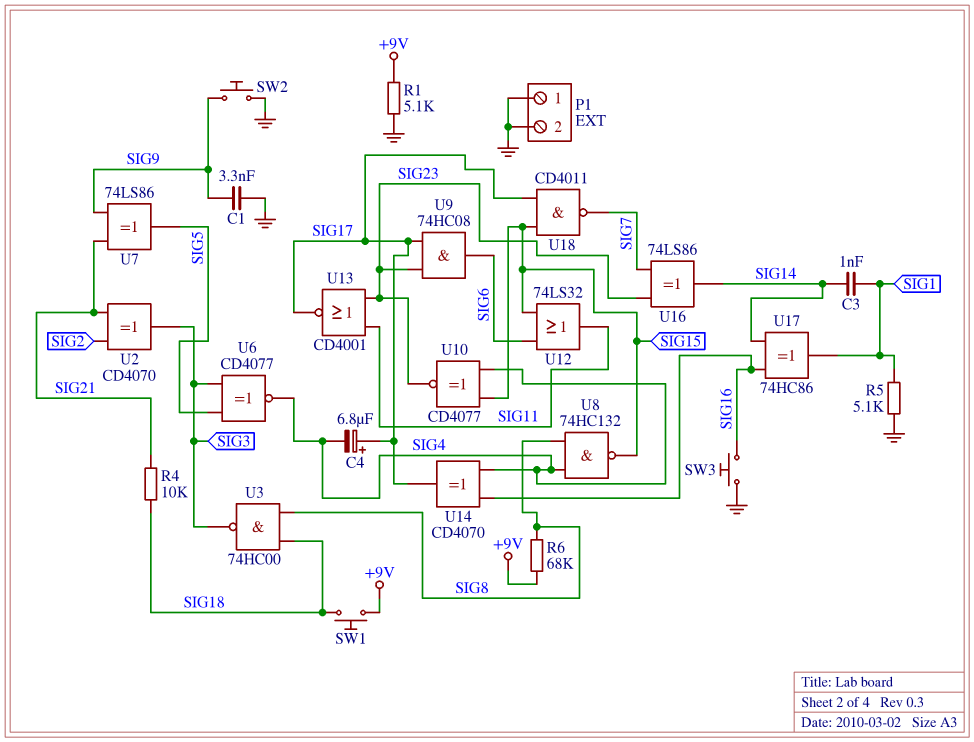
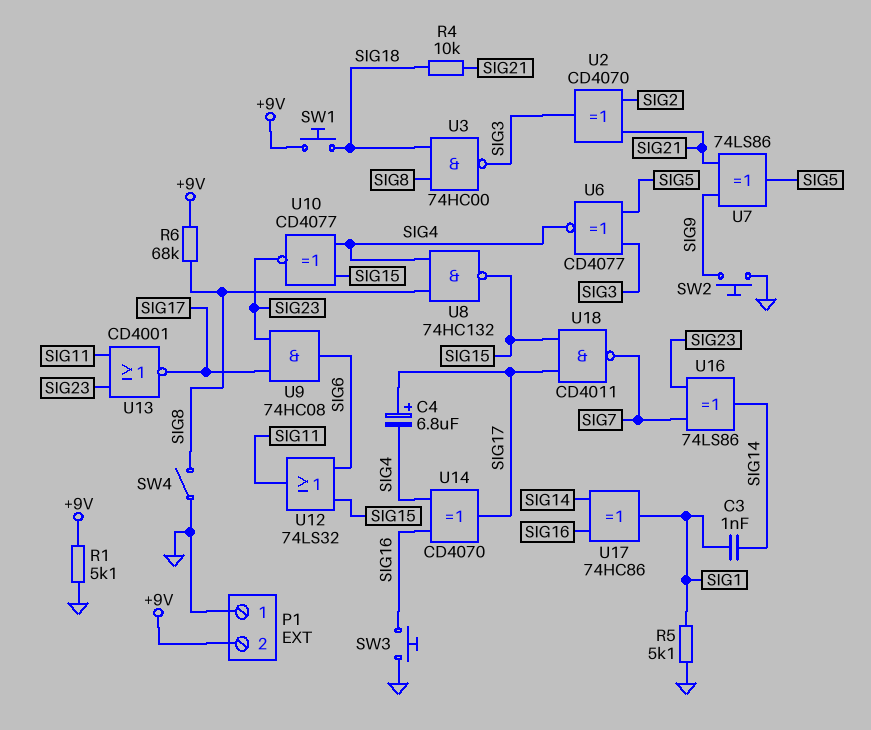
C1: 3.3nF (GND, SIG9) -> none
P1 pin 2: GND -> +9V
SW4: none -> switch (GND, SIG8)

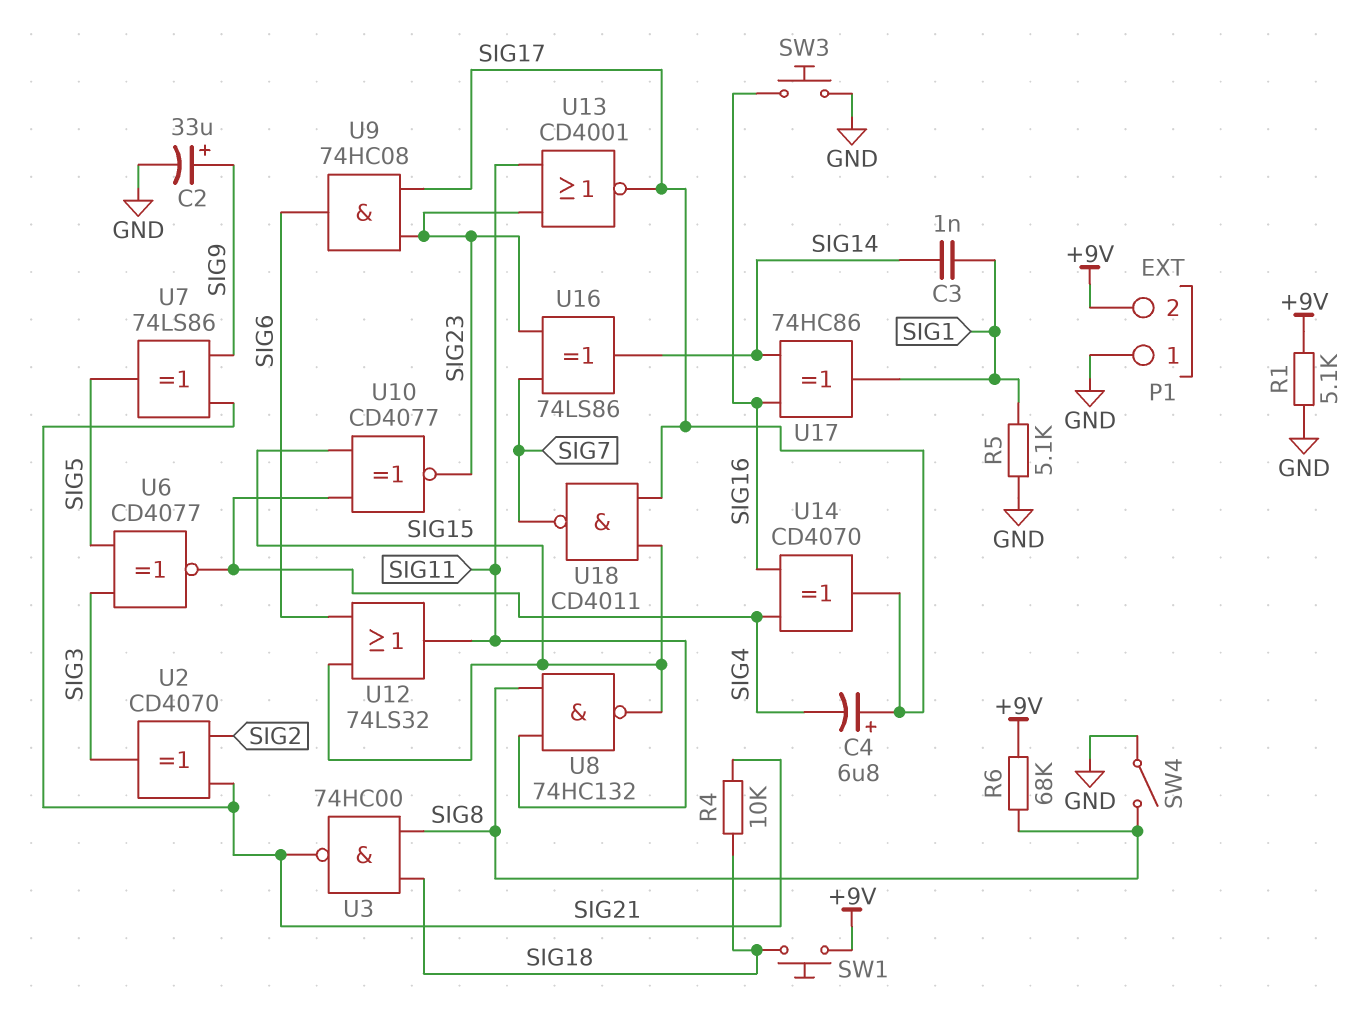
C2: none -> 33uF (plus SIG9, minus GND)
SW2: button (GND, SIG9) -> none
U3: NAND 74HC00 (in SIG8, in SIG18, out SIG3) -> NAND 74HC00 (in SIG8, in SIG18, out SIG21)
U8: NAND 74HC132 (in SIG4, in SIG8, out SIG15) -> NAND 74HC132 (in SIG8, in SIG11, out SIG15)

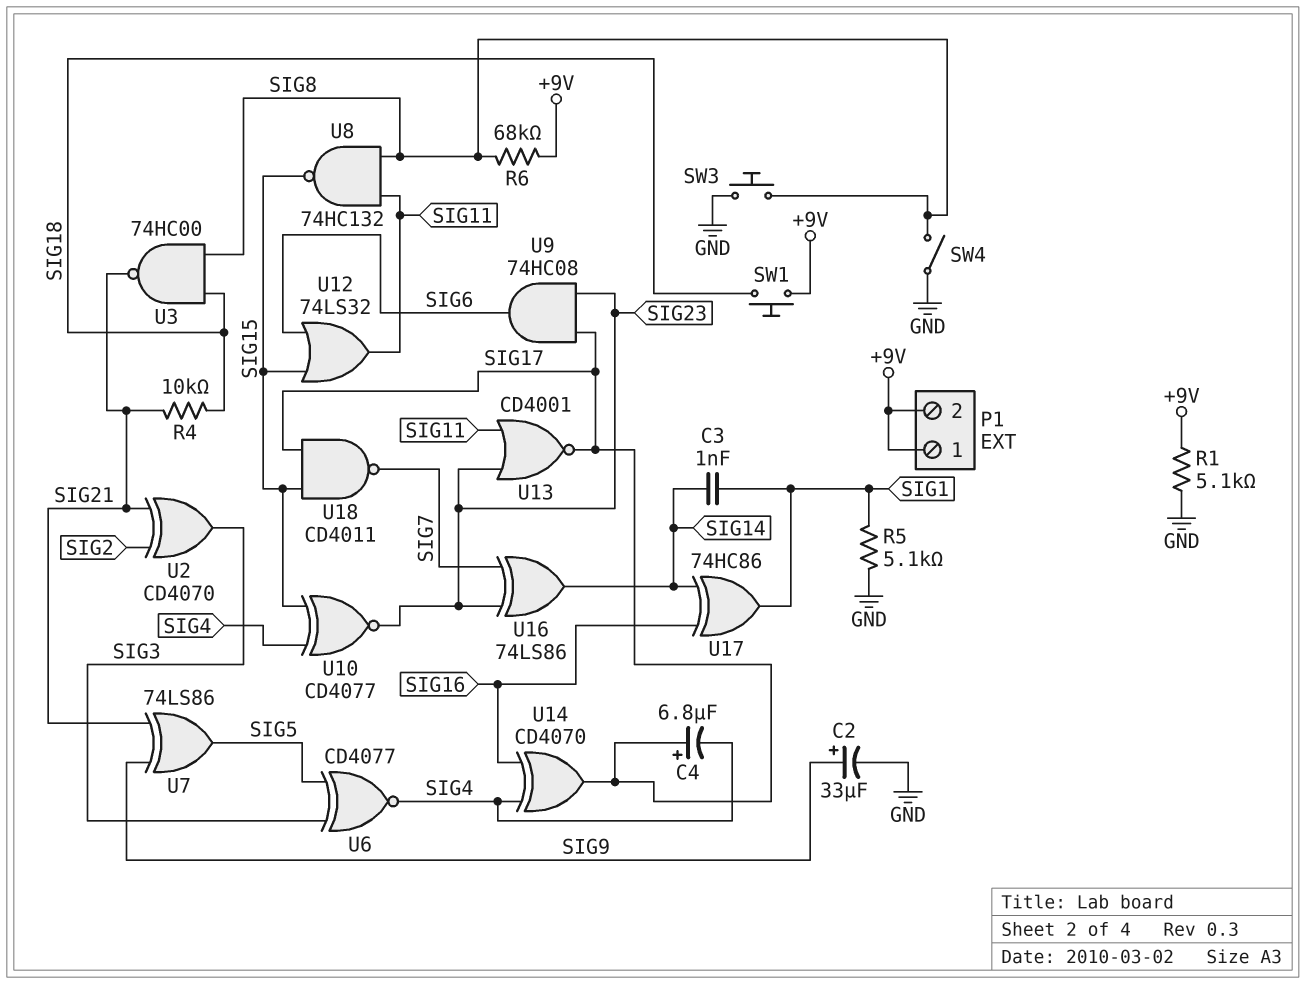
P1 pin 1: GND -> +9V
SW3: button (GND, SIG16) -> button (GND, SIG8)

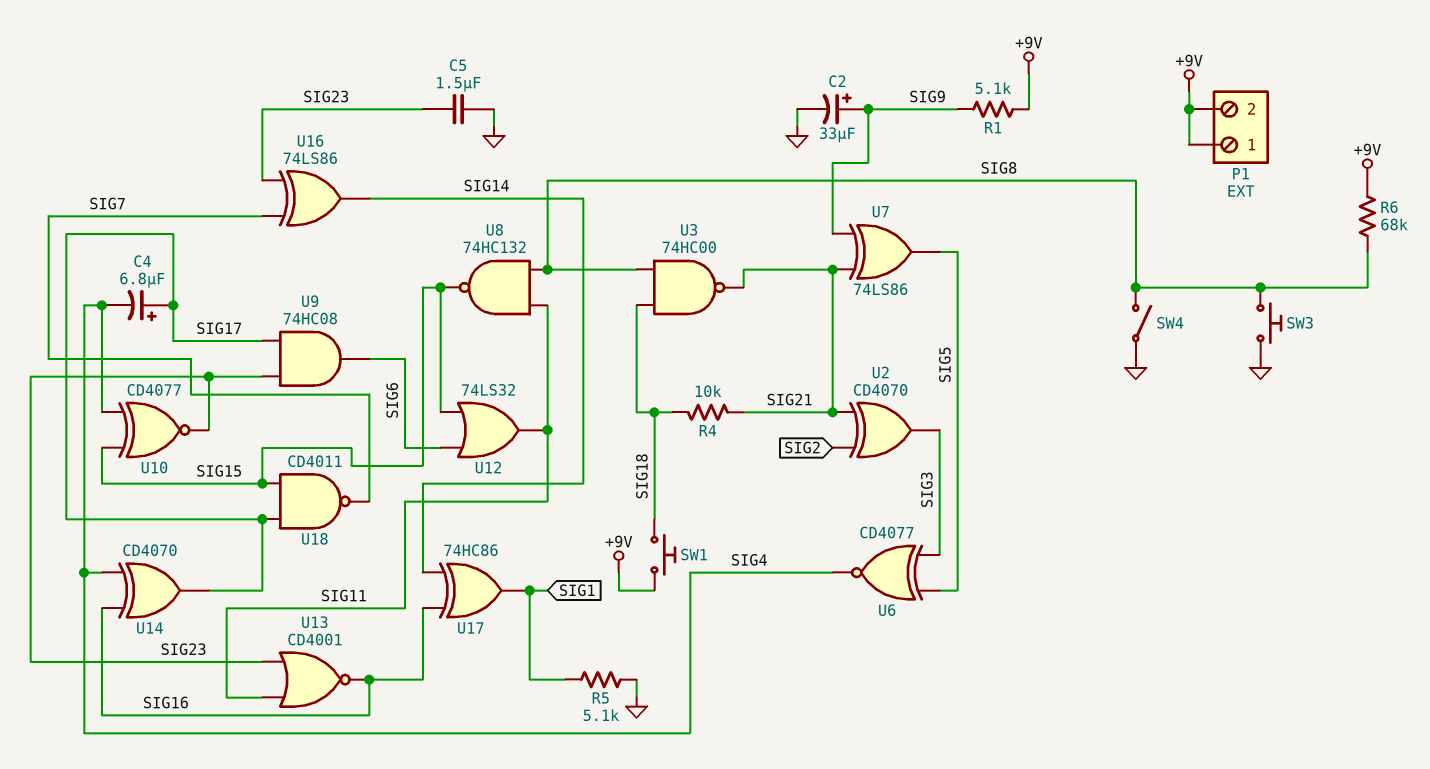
C3: 1nF (SIG1, SIG14) -> none
C5: none -> 1.5uF (GND, SIG23)
R1: 5.1k (+9V, GND) -> 5.1k (+9V, SIG9)
U13: NOR CD4001 (in SIG11, in SIG23, out SIG17) -> NOR CD4001 (in SIG11, in SIG23, out SIG16)

